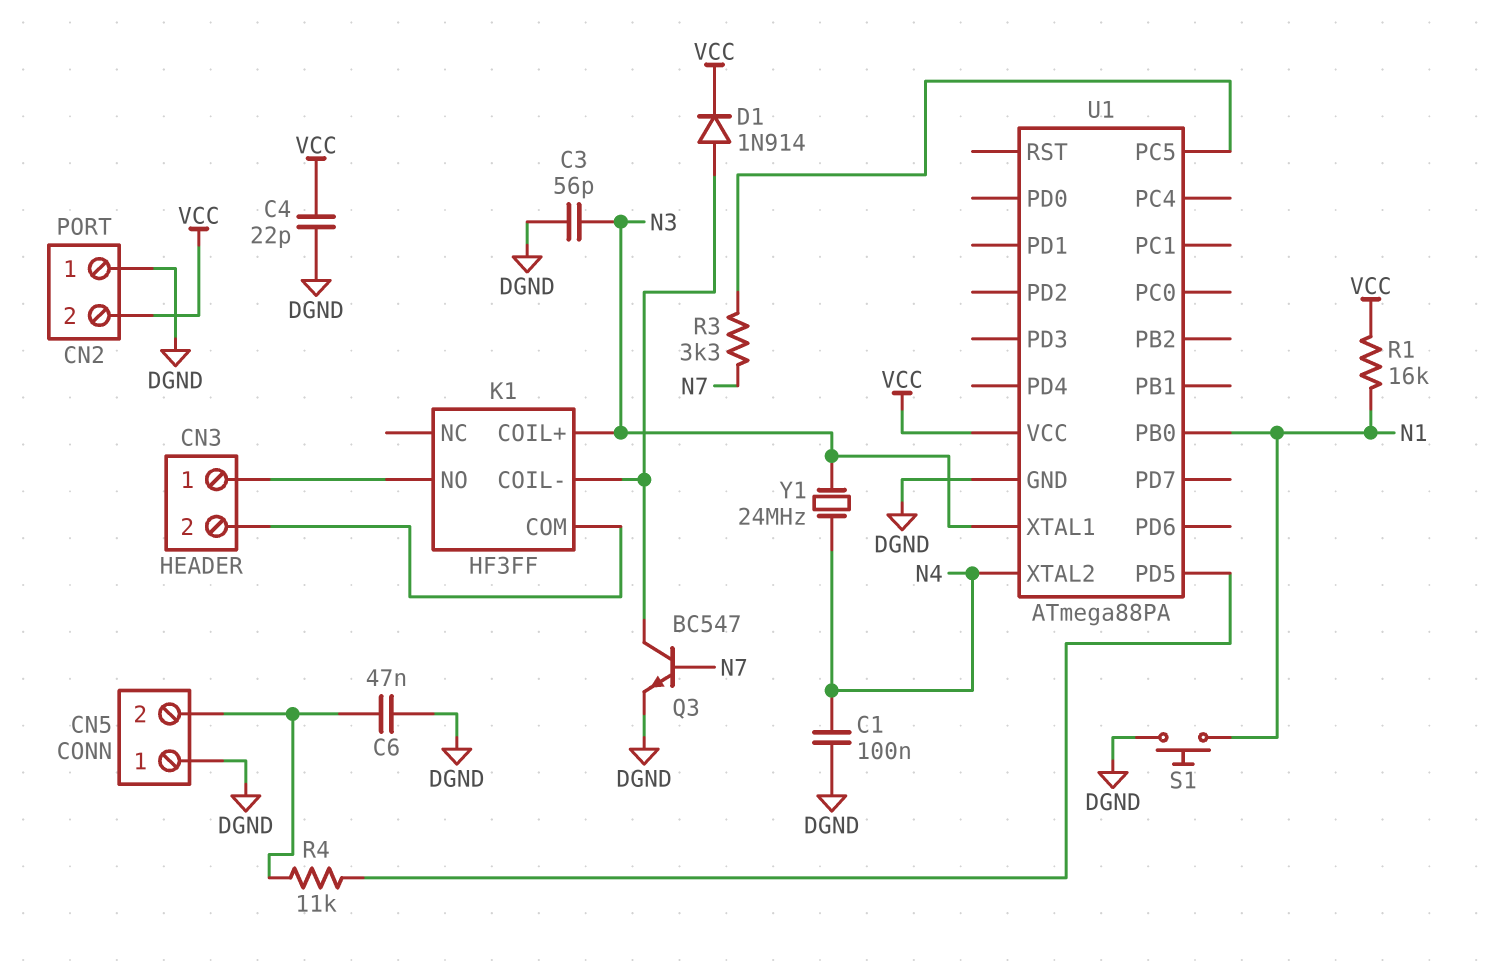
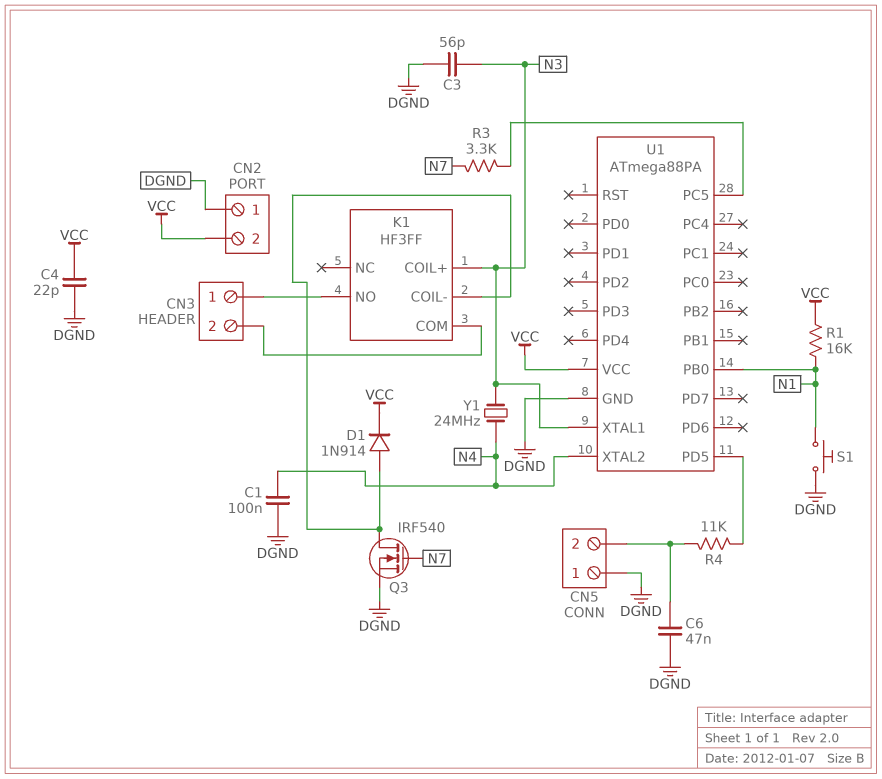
Q3: NPN BC547 (B N7, C K1/COIL-, E DGND) -> NMOS IRF540 (G N7, D K1/COIL-, S DGND)

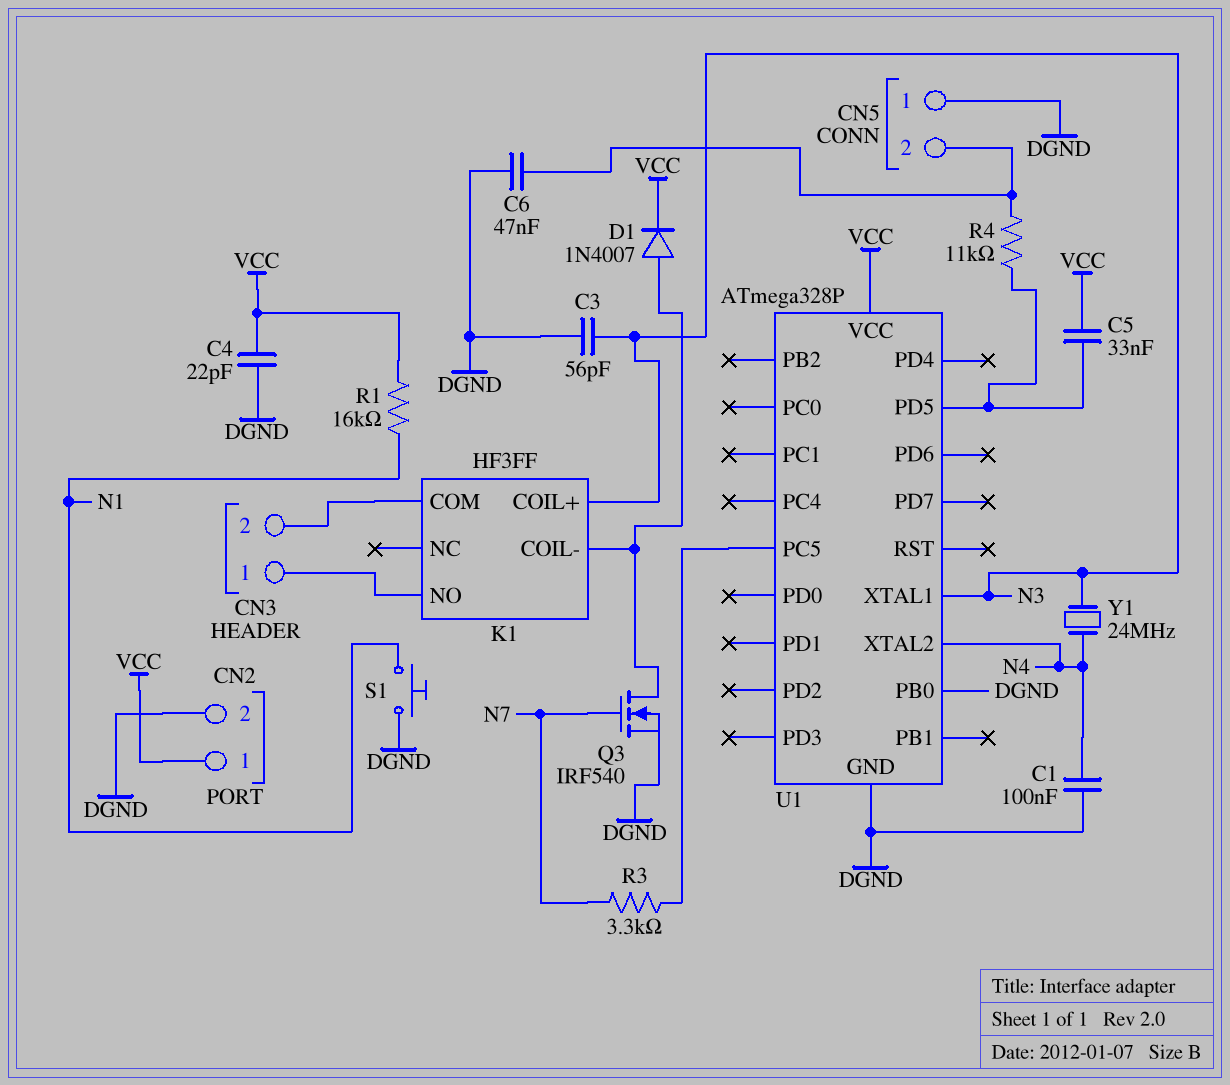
C5: none -> 33nF (U1/PD5, VCC)
CN2 pin 1: DGND -> VCC
CN2 pin 2: VCC -> DGND
D1: diode 1N914 (A K1/COIL-, K VCC) -> diode 1N4007 (A K1/COIL-, K VCC)
U1: ATmega88PA -> ATmega328P
U1 pin PB0: N1 -> DGND

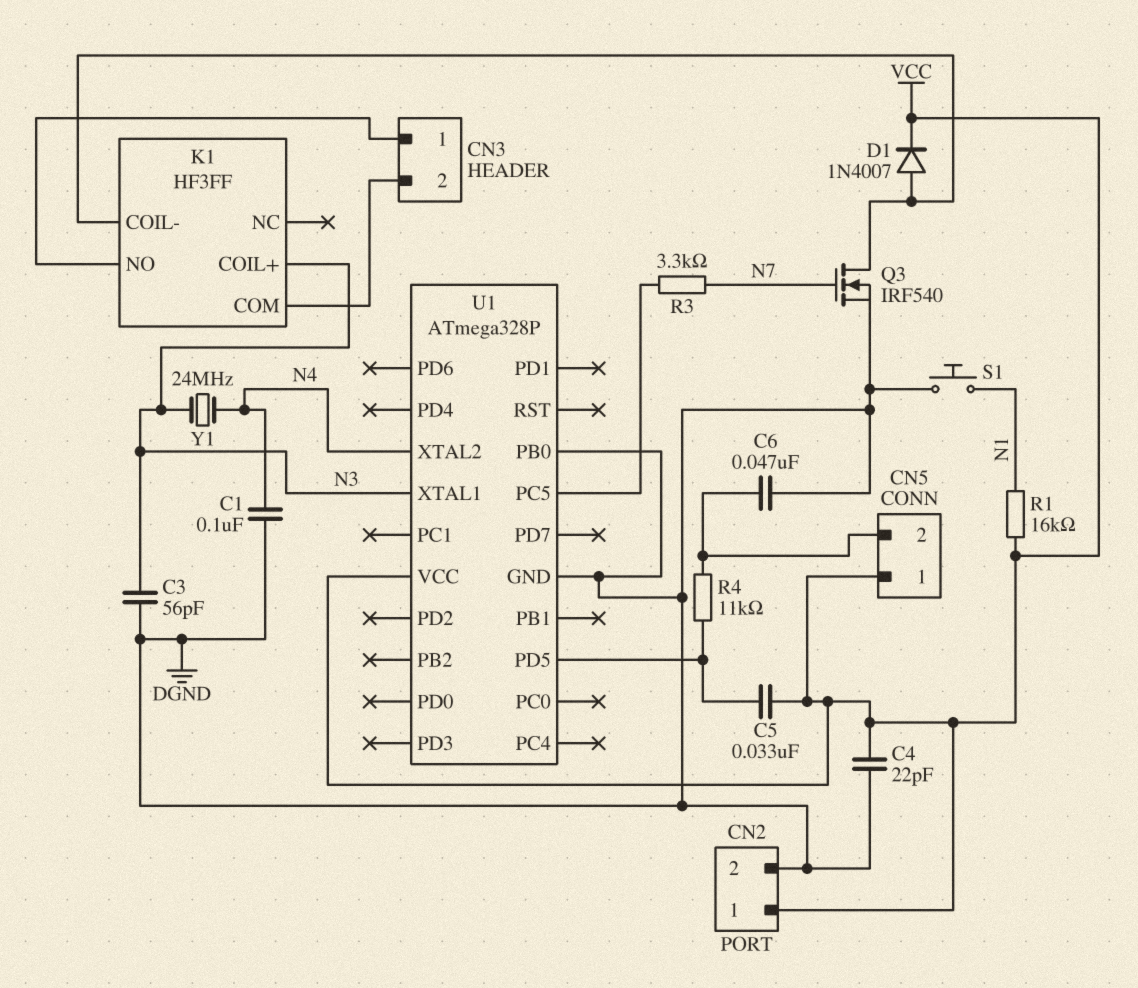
CN5 pin 1: DGND -> VCC

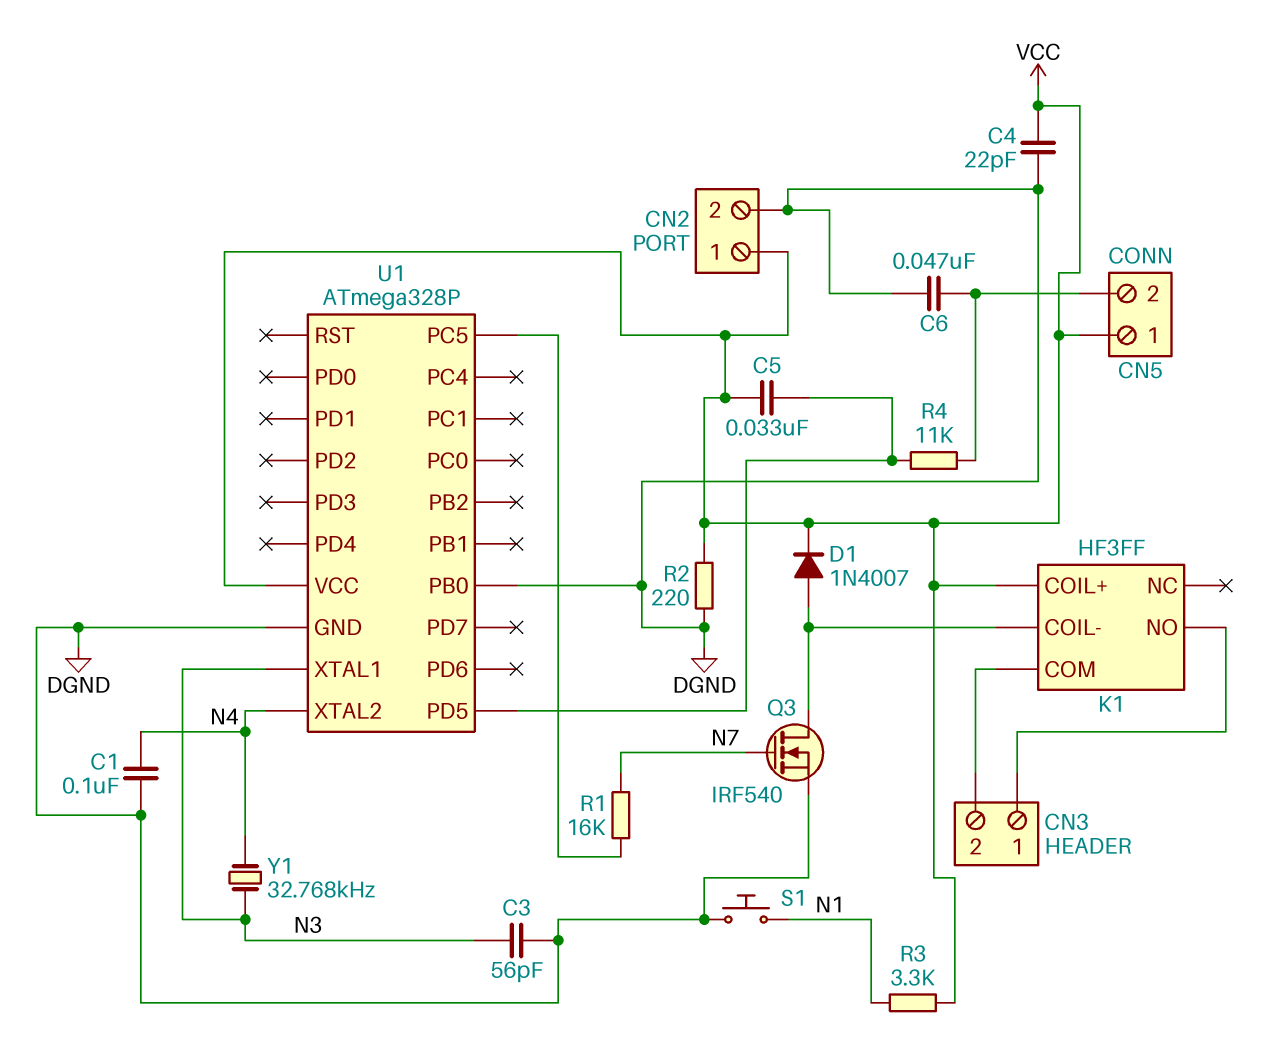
K1 pin COIL+: N3 -> VCC
R1: 16k (N1, VCC) -> 16k (N7, U1/PC5)
R2: none -> 220 (DGND, VCC)
R3: 3.3k (N7, U1/PC5) -> 3.3k (N1, VCC)
Y1: 24MHz (N3, N4) -> 32.768kHz (N3, N4)

